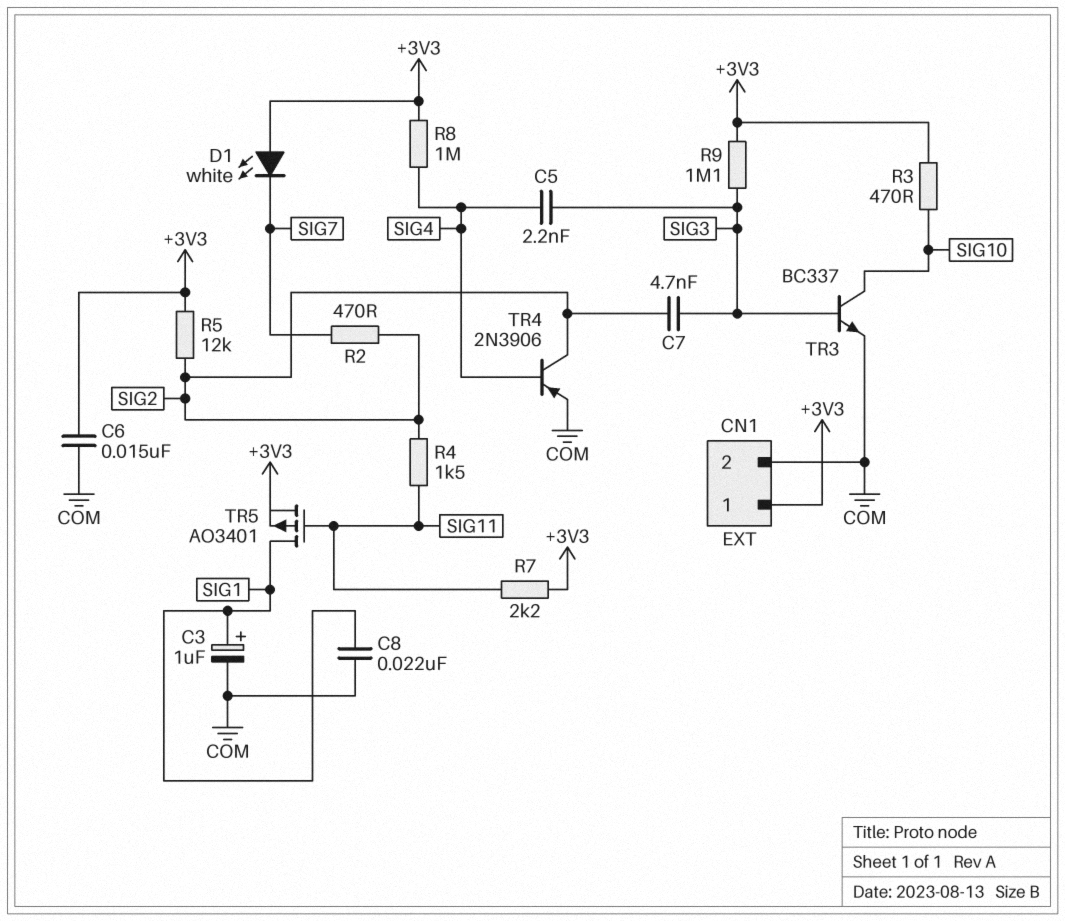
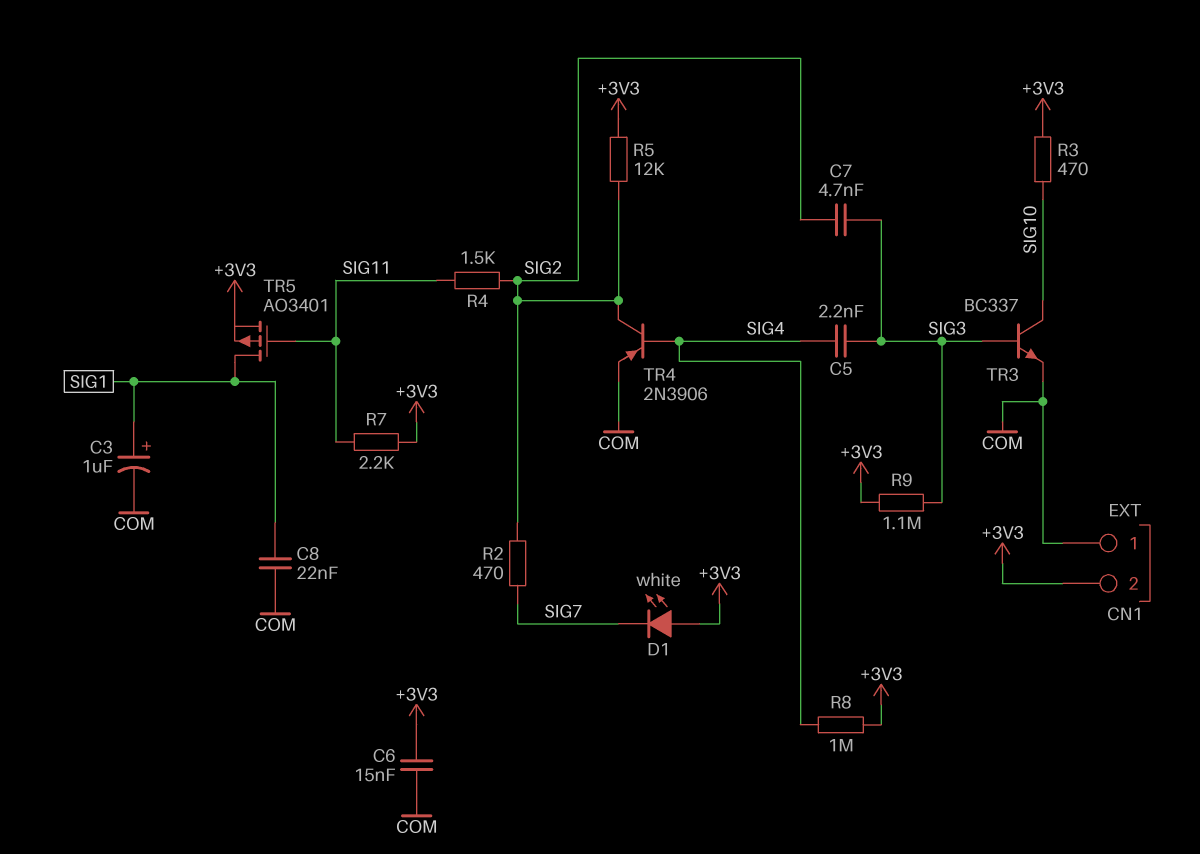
CN1 pin 1: +3V3 -> COM
CN1 pin 2: COM -> +3V3

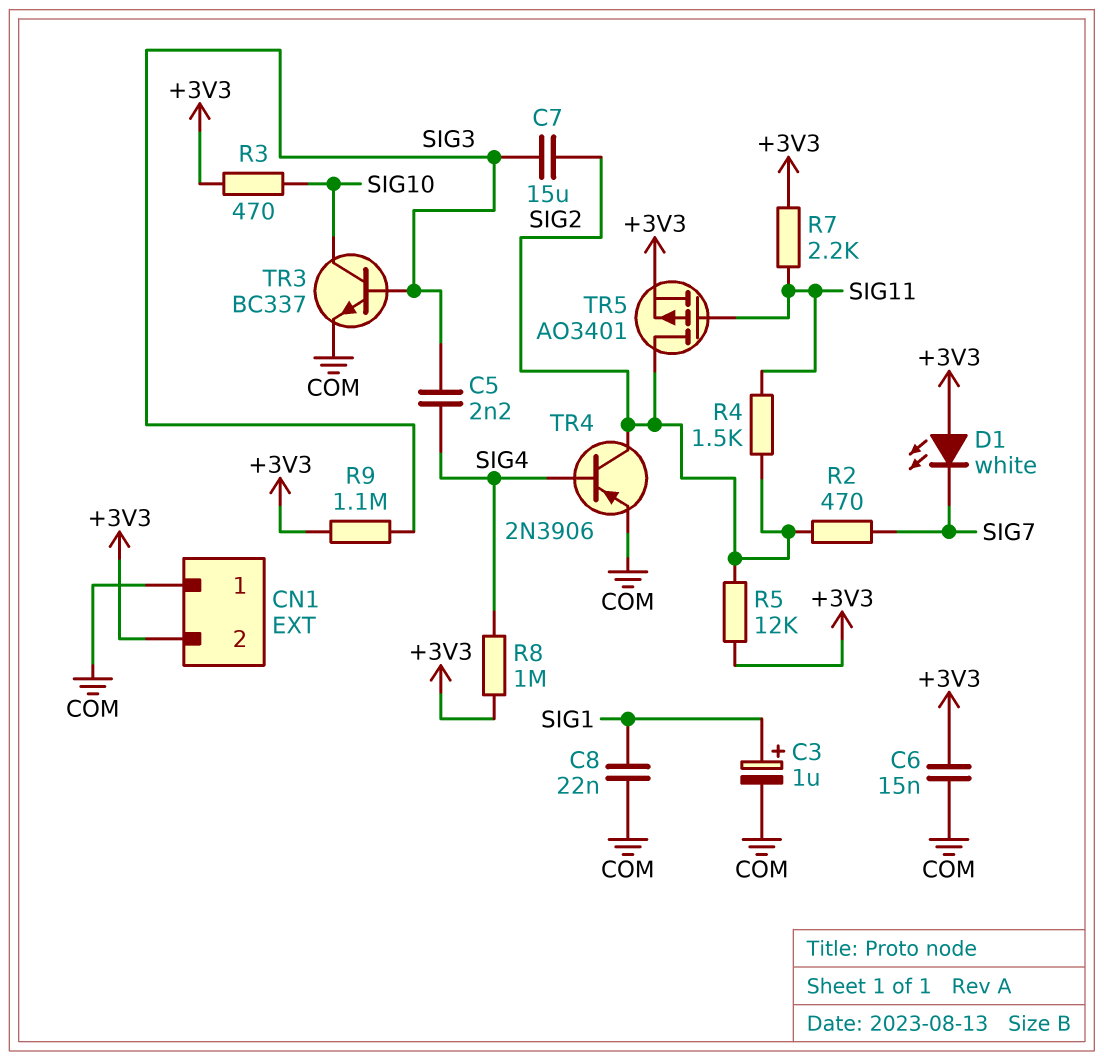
C7: 4.7nF (SIG2, SIG3) -> 15uF (SIG2, SIG3)
TR5: PMOS AO3401 (G SIG11, D SIG1, S +3V3) -> PMOS AO3401 (G SIG11, D SIG2, S +3V3)

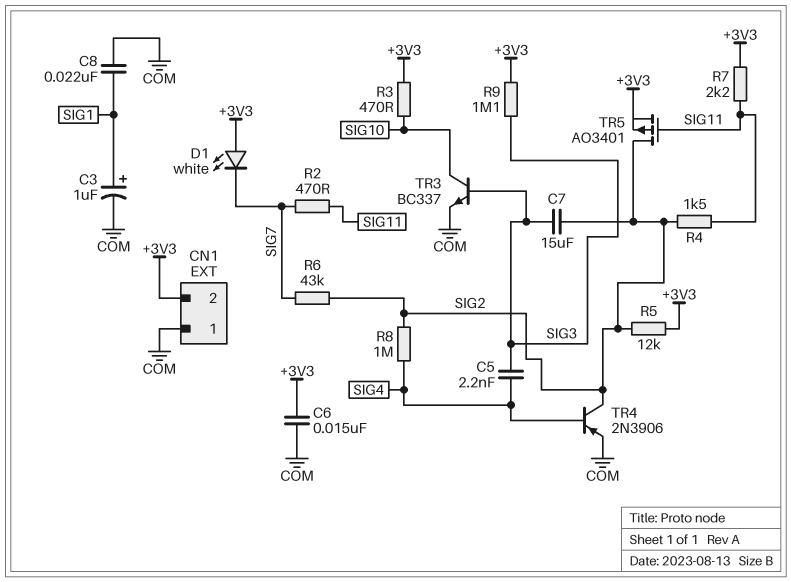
R2: 470 (SIG2, SIG7) -> 470 (SIG7, SIG11)
R6: none -> 43k (SIG2, SIG7)
R8: 1M (+3V3, SIG4) -> 1M (SIG2, SIG4)

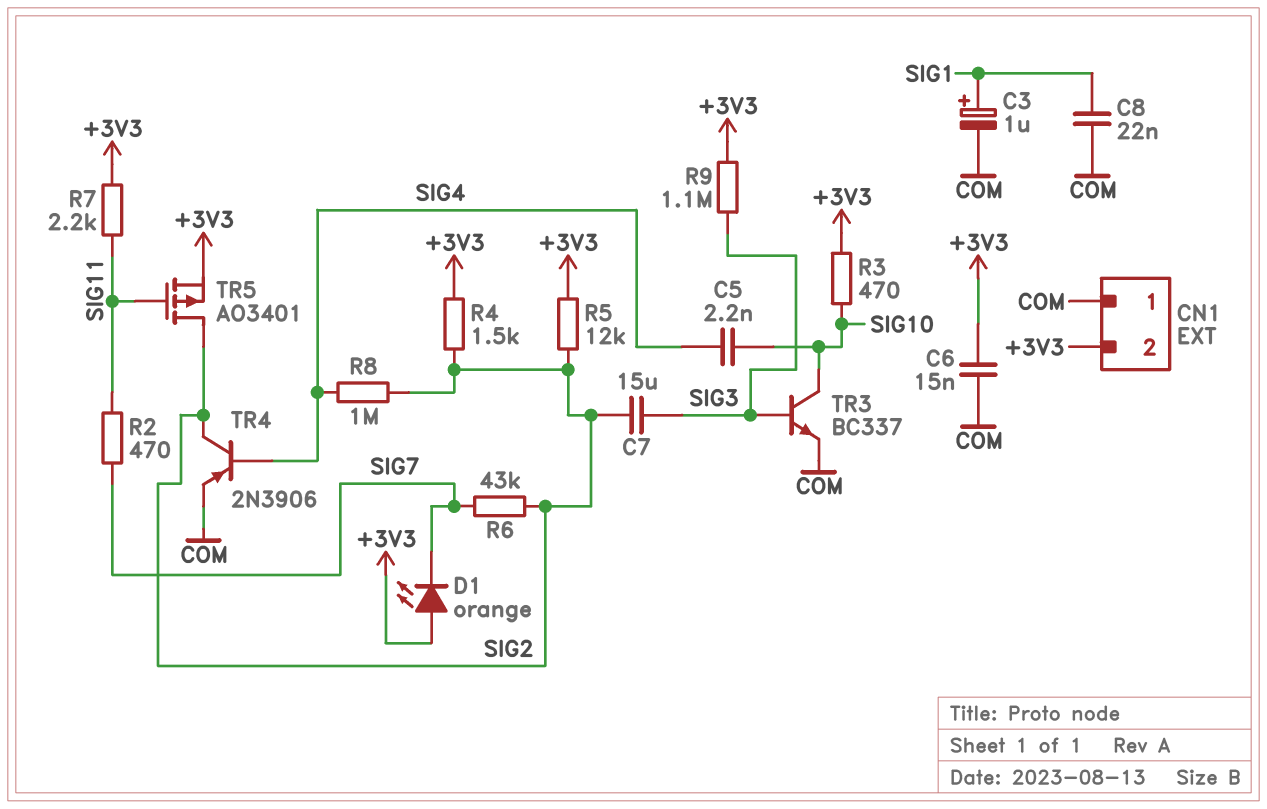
C5: 2.2nF (SIG3, SIG4) -> 2.2nF (SIG4, SIG10)
D1: LED white (A +3V3, K SIG7) -> LED orange (A +3V3, K SIG7)
R4: 1.5k (SIG2, SIG11) -> 1.5k (+3V3, SIG2)

